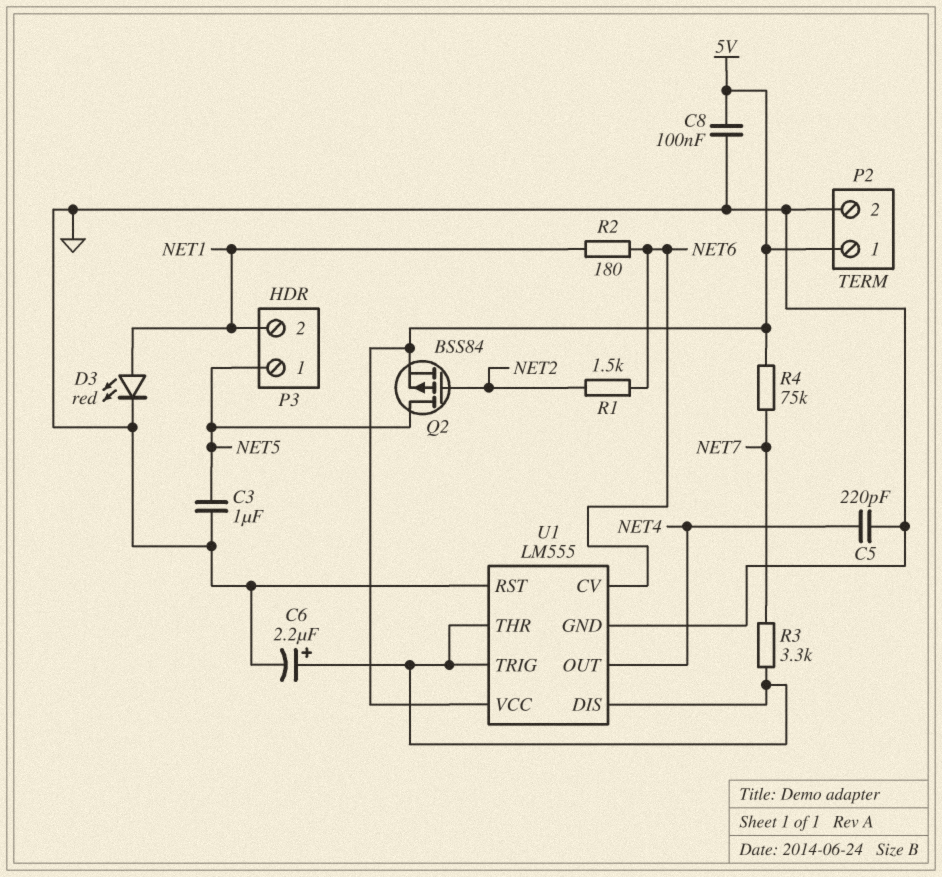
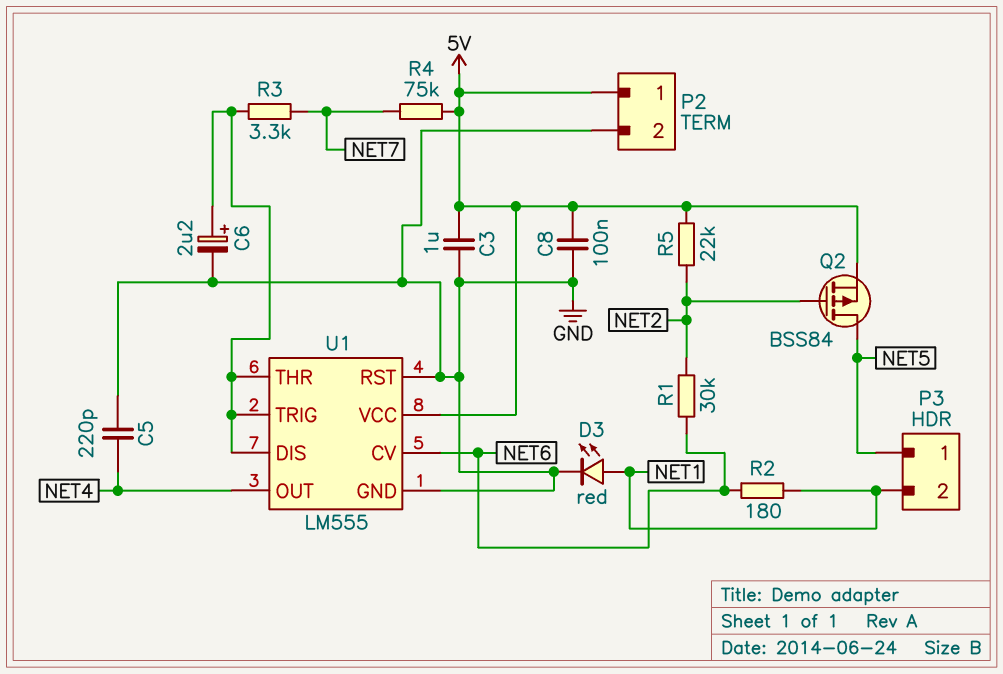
C3: 1uF (GND, NET5) -> 1uF (5V, GND)
R1: 1.5k (NET2, NET6) -> 30k (NET2, NET6)
R5: none -> 22k (5V, NET2)

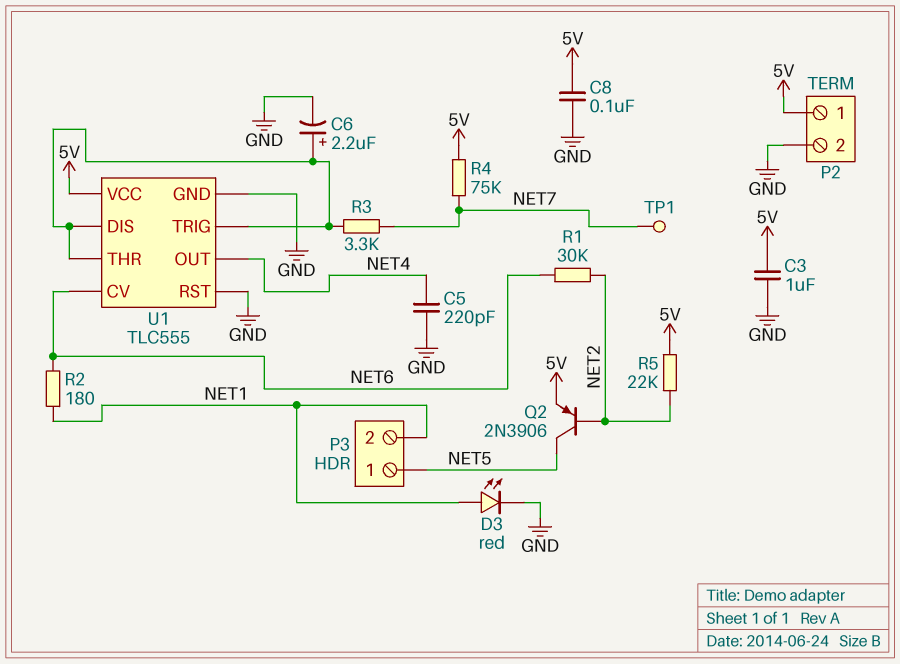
Q2: PMOS BSS84 (G NET2, D NET5, S 5V) -> PNP 2N3906 (B NET2, C NET5, E 5V)
TP1: none -> test point (NET7)
U1: LM555 -> TLC555

